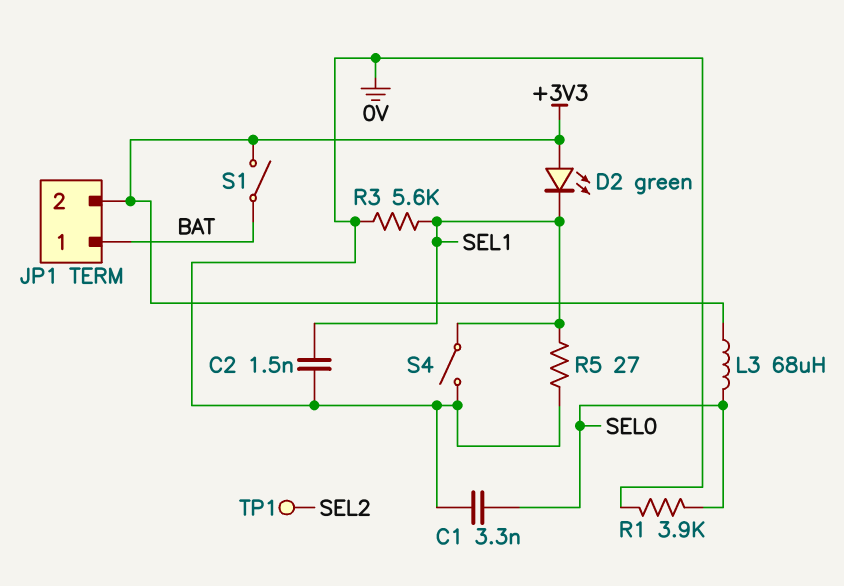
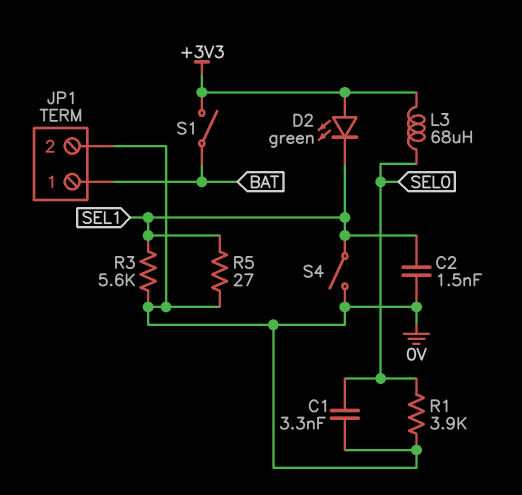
JP1 pin 2: +3V3 -> 0V
TP1: test point (SEL2) -> none

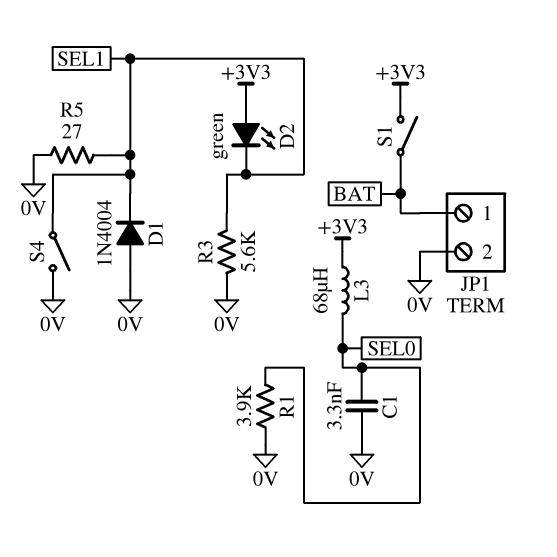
C2: 1.5nF (0V, SEL1) -> none
D1: none -> diode 1N4004 (A 0V, K SEL1)

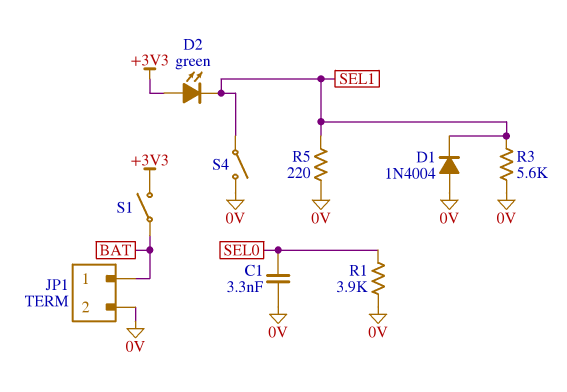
L3: 68uH (+3V3, SEL0) -> none
R5: 27 (0V, SEL1) -> 220 (0V, SEL1)

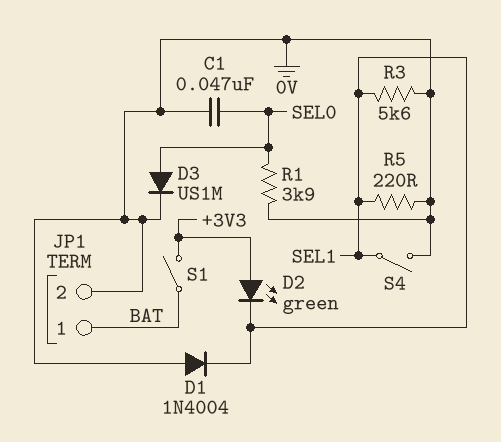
C1: 3.3nF (0V, SEL0) -> 47nF (0V, SEL0)
D3: none -> diode US1M (A SEL0, K 0V)

